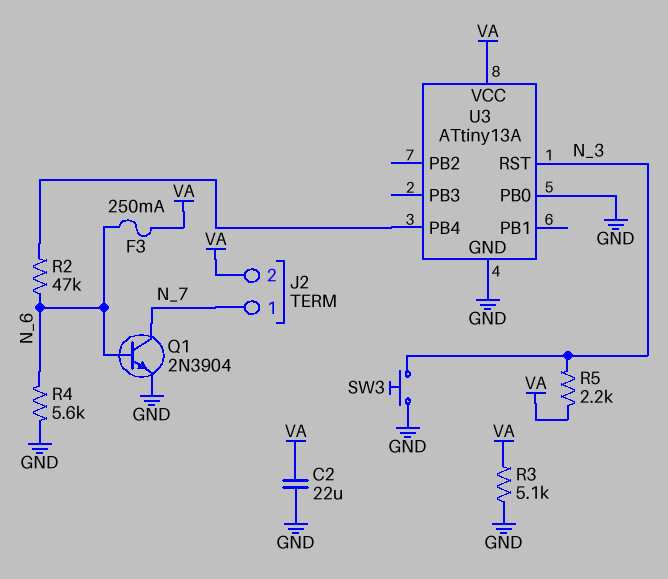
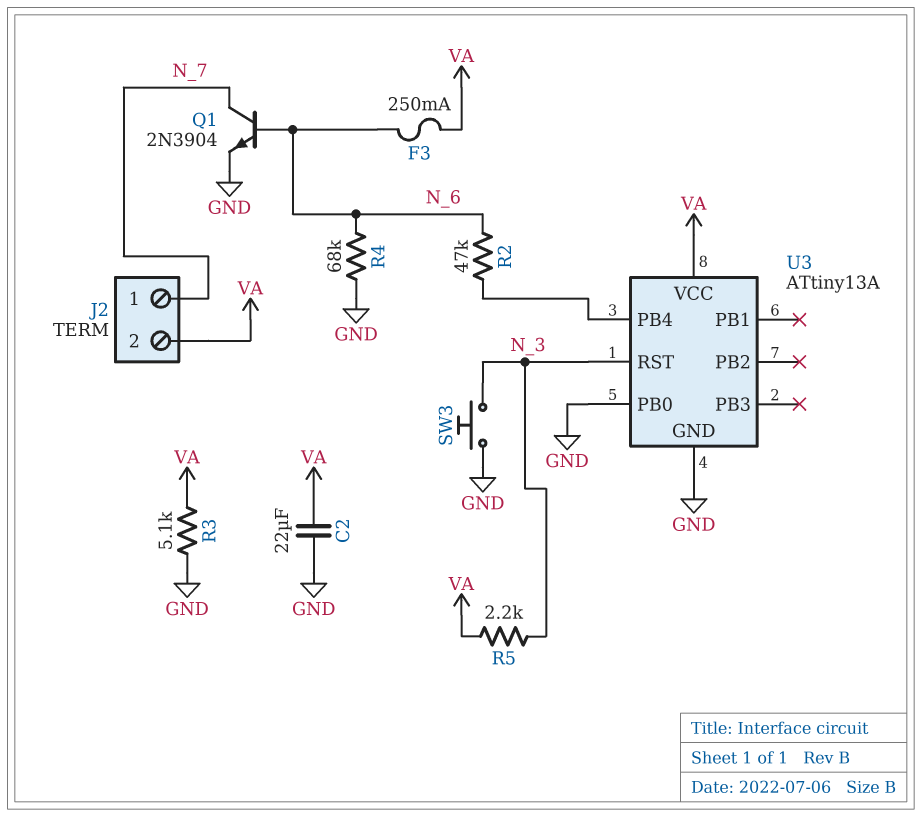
R4: 5.6k (GND, N_6) -> 68k (GND, N_6)

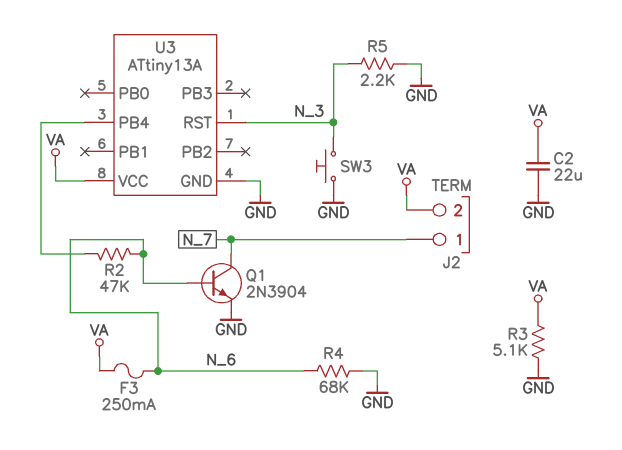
R5: 2.2k (N_3, VA) -> 2.2k (GND, N_3)
U3 pin PB0: GND -> none

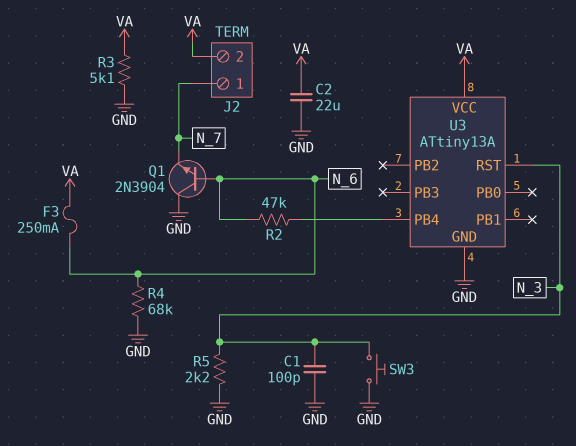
C1: none -> 100pF (GND, N_3)
Q1: NPN 2N3904 (B N_6, C N_7, E GND) -> NPN 2N3904 (B N_6, C GND, E N_7)

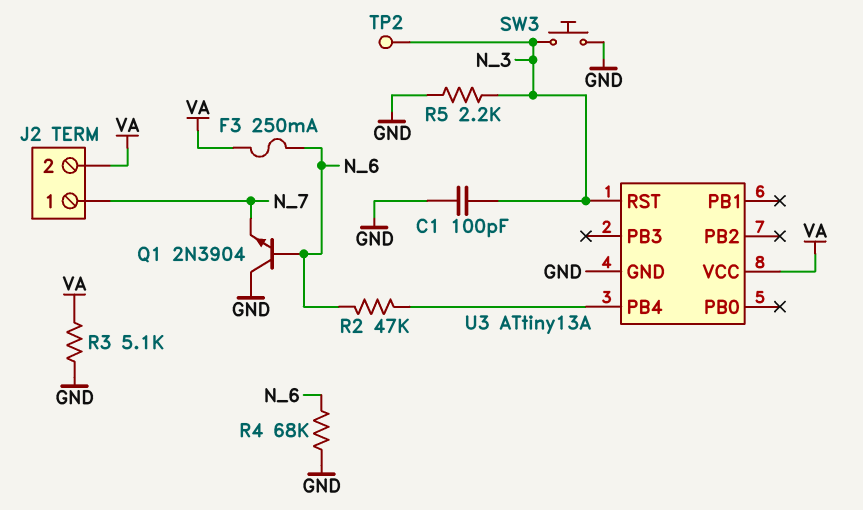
C2: 22uF (GND, VA) -> none
TP2: none -> test point (N_3)

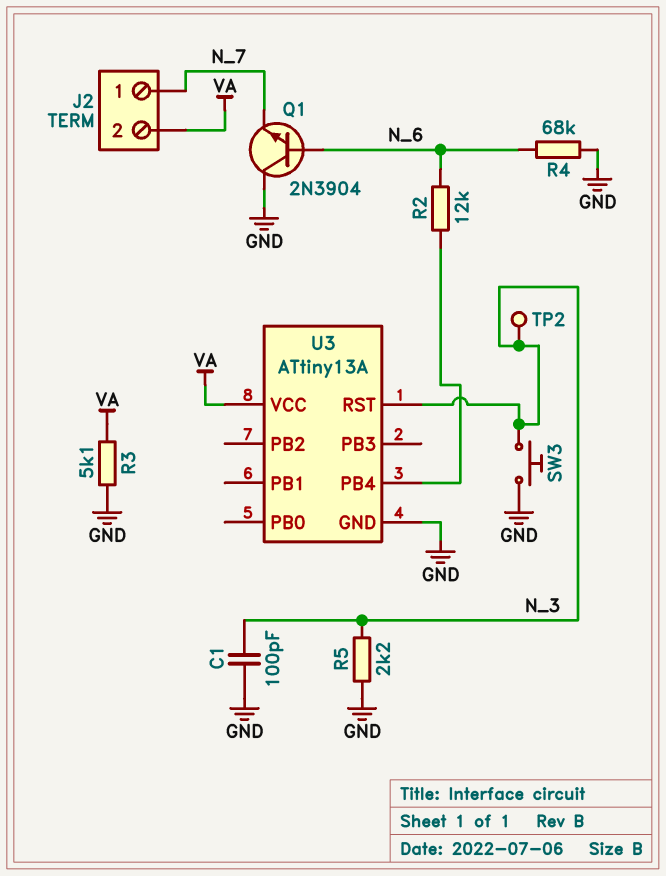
F3: 250mA (N_6, VA) -> none
R2: 47k (N_6, U3/PB4) -> 12k (N_6, U3/PB4)

